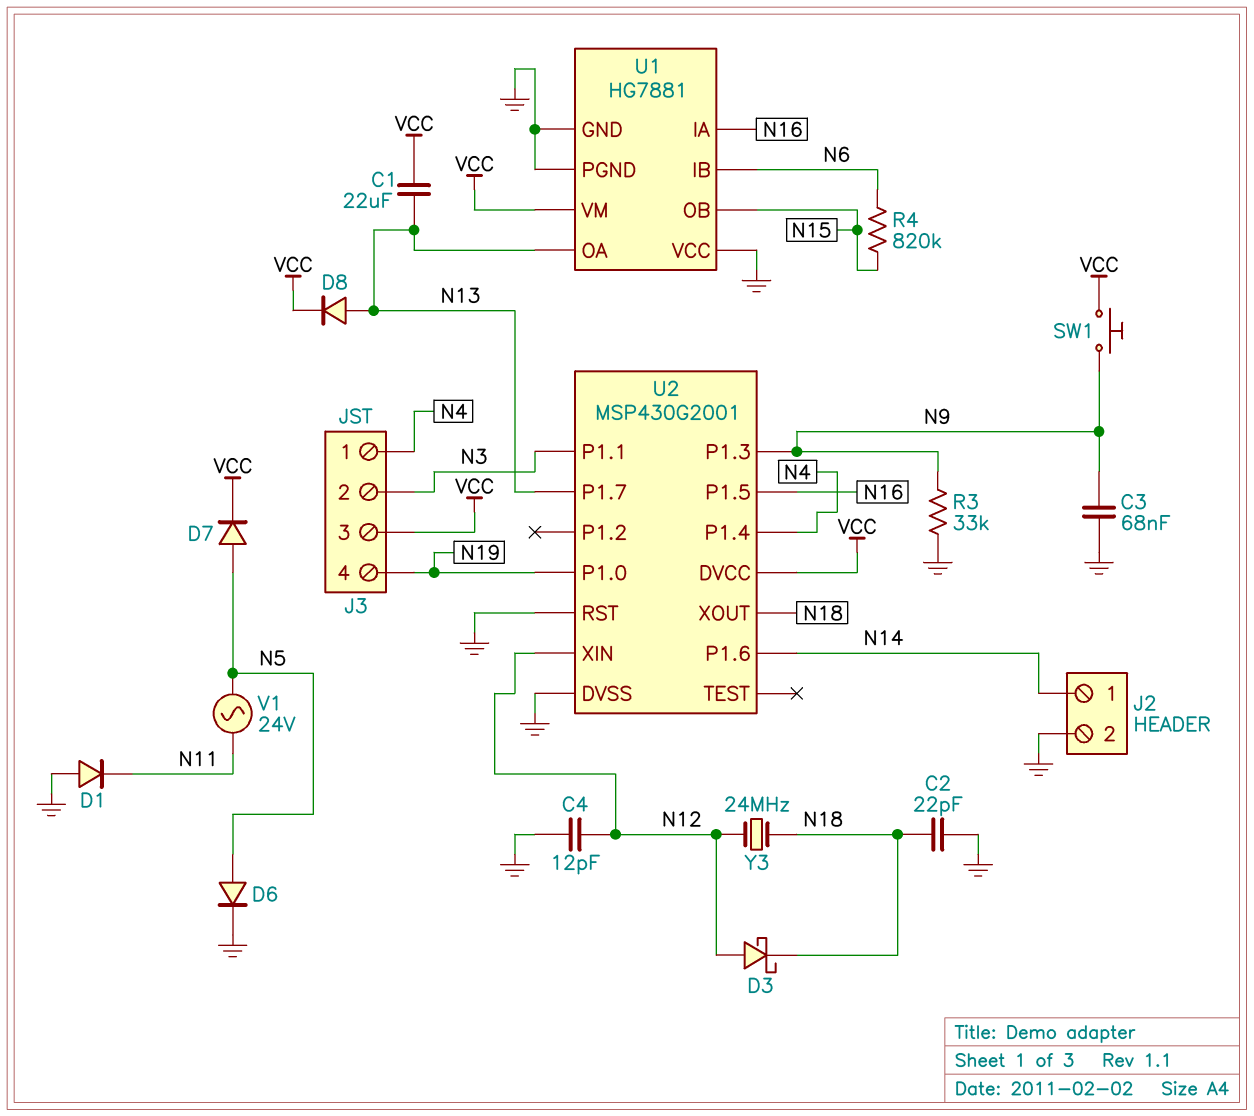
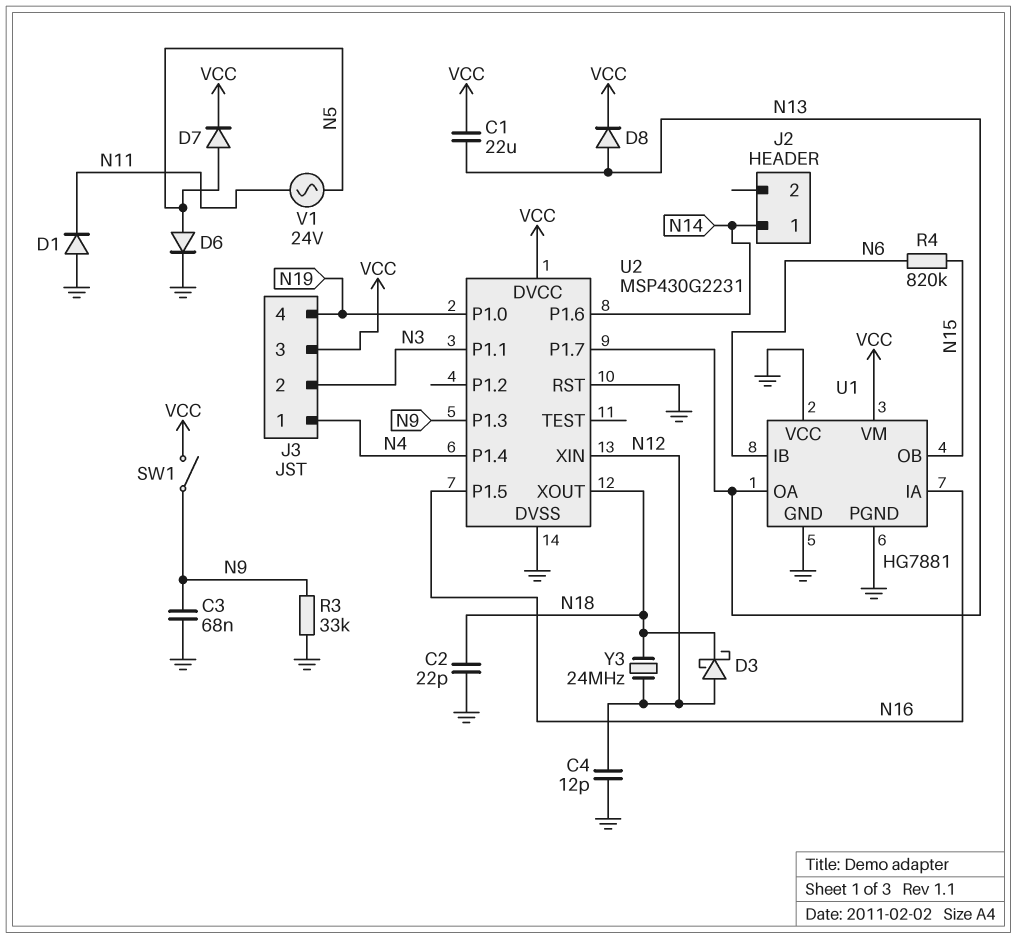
J2 pin 2: GND -> none
SW1: button (N9, VCC) -> switch (N9, VCC)
U2: MSP430G2001 -> MSP430G2231

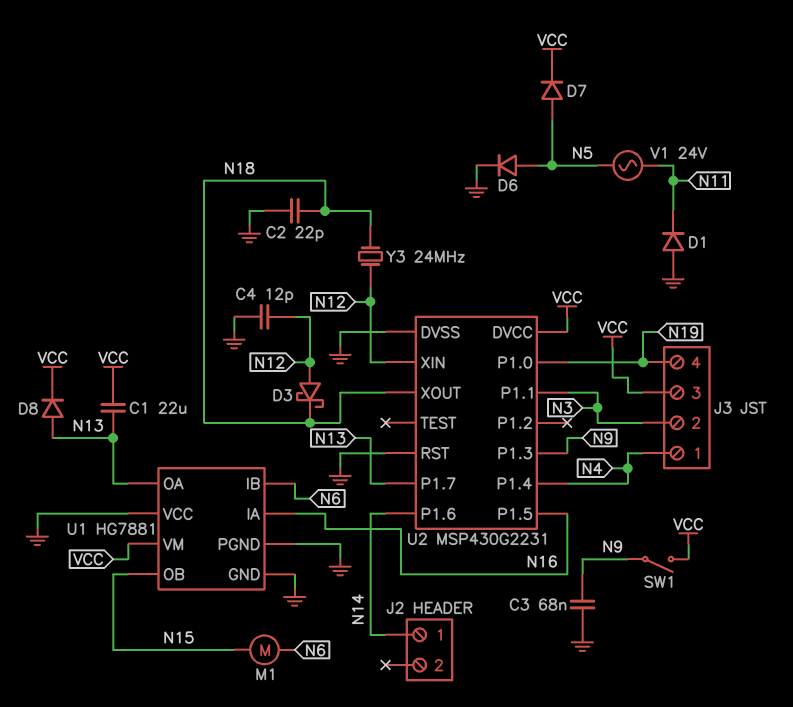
M1: none -> motor (N6, N15)
R3: 33k (GND, N9) -> none
R4: 820k (N6, N15) -> none

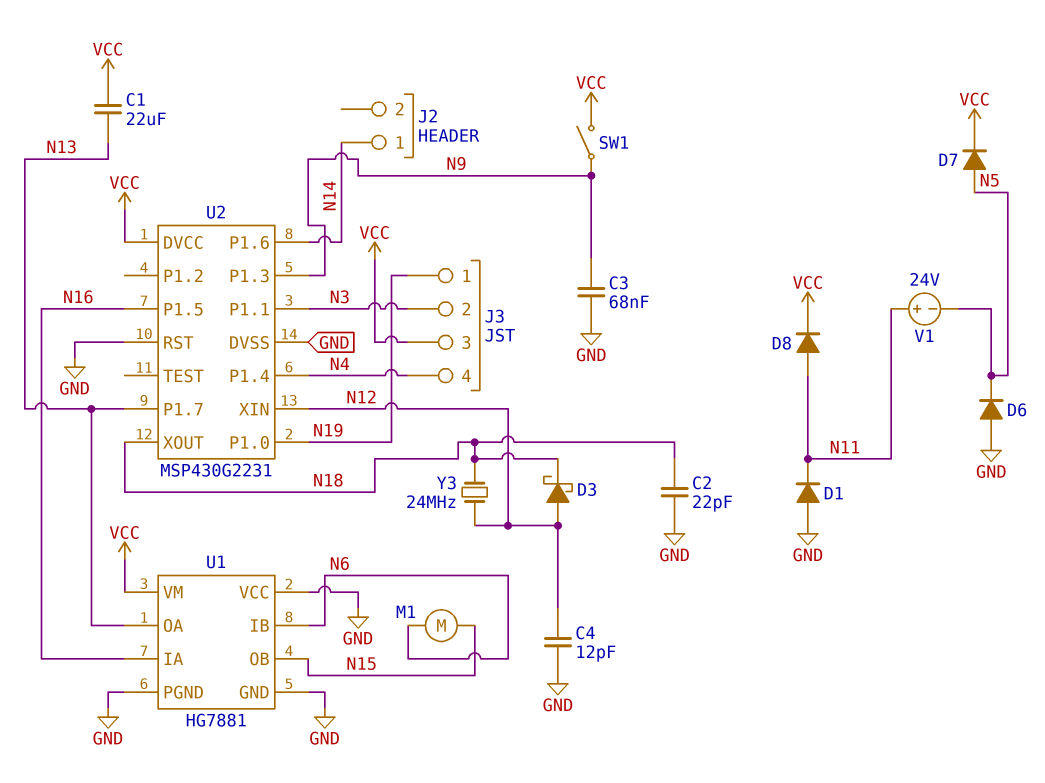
D6: diode (A N5, K GND) -> diode (A GND, K N5)
D8: diode (A N13, K VCC) -> diode (A N11, K VCC)
J3 pin 1: N4 -> N19
J3 pin 4: N19 -> N4
V1: AC 24V (N5, N11) -> 24V (plus N11, minus N5)

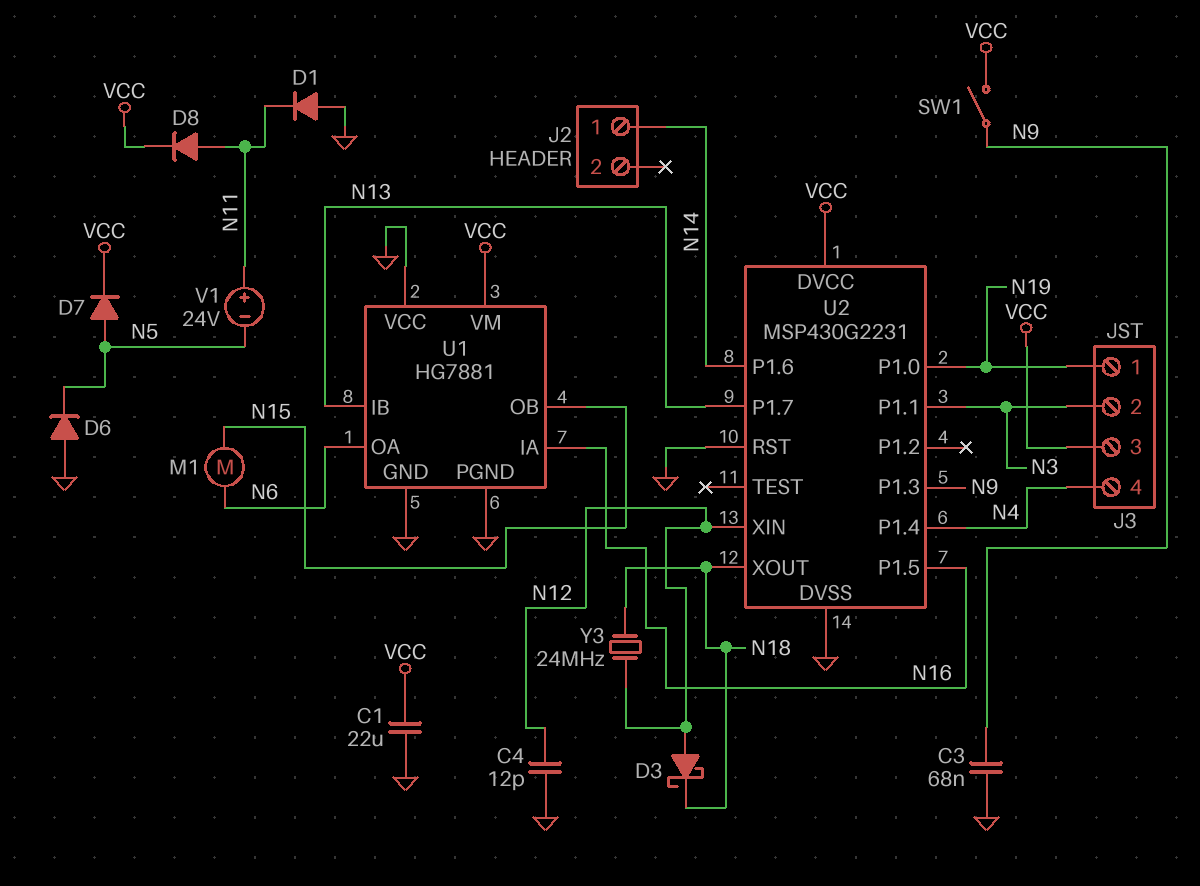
C1: 22uF (N13, VCC) -> 22uF (GND, VCC)
C2: 22pF (GND, N18) -> none
U1 pin IB: N6 -> N13
U1 pin OA: N13 -> N6

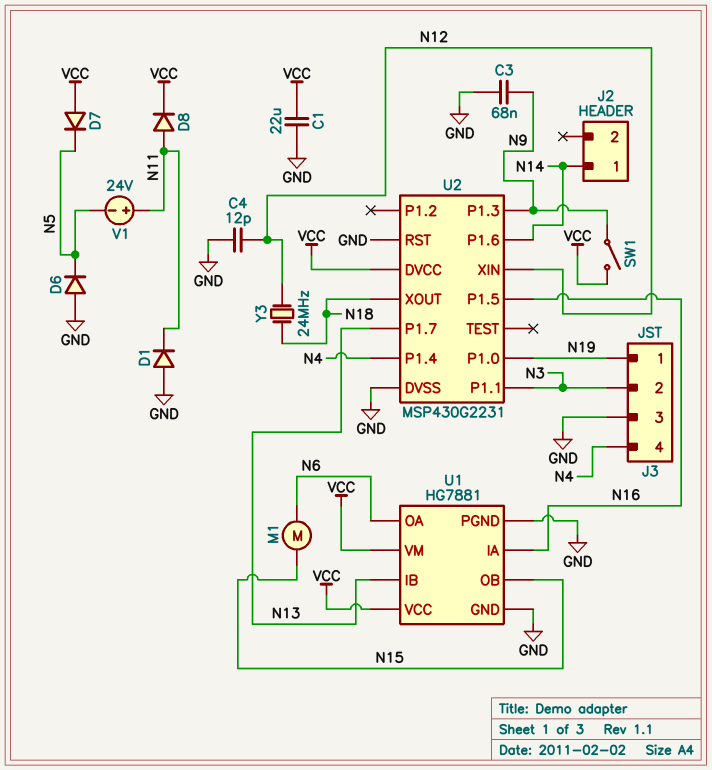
D3: schottky (A N12, K N18) -> none
D7: diode (A N5, K VCC) -> diode (A VCC, K N5)
J3 pin 3: VCC -> GND
U1 pin VCC: GND -> VCC

